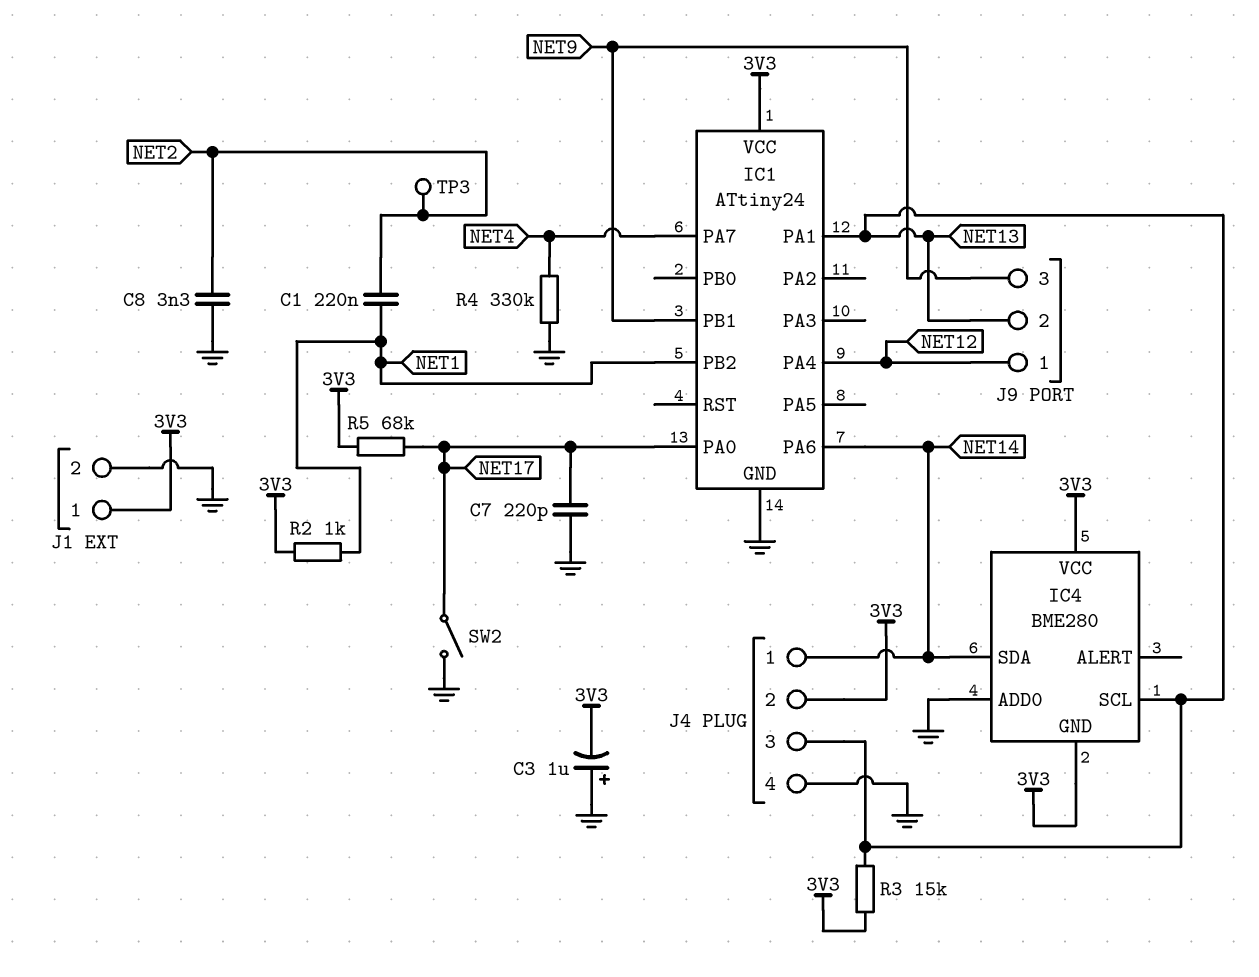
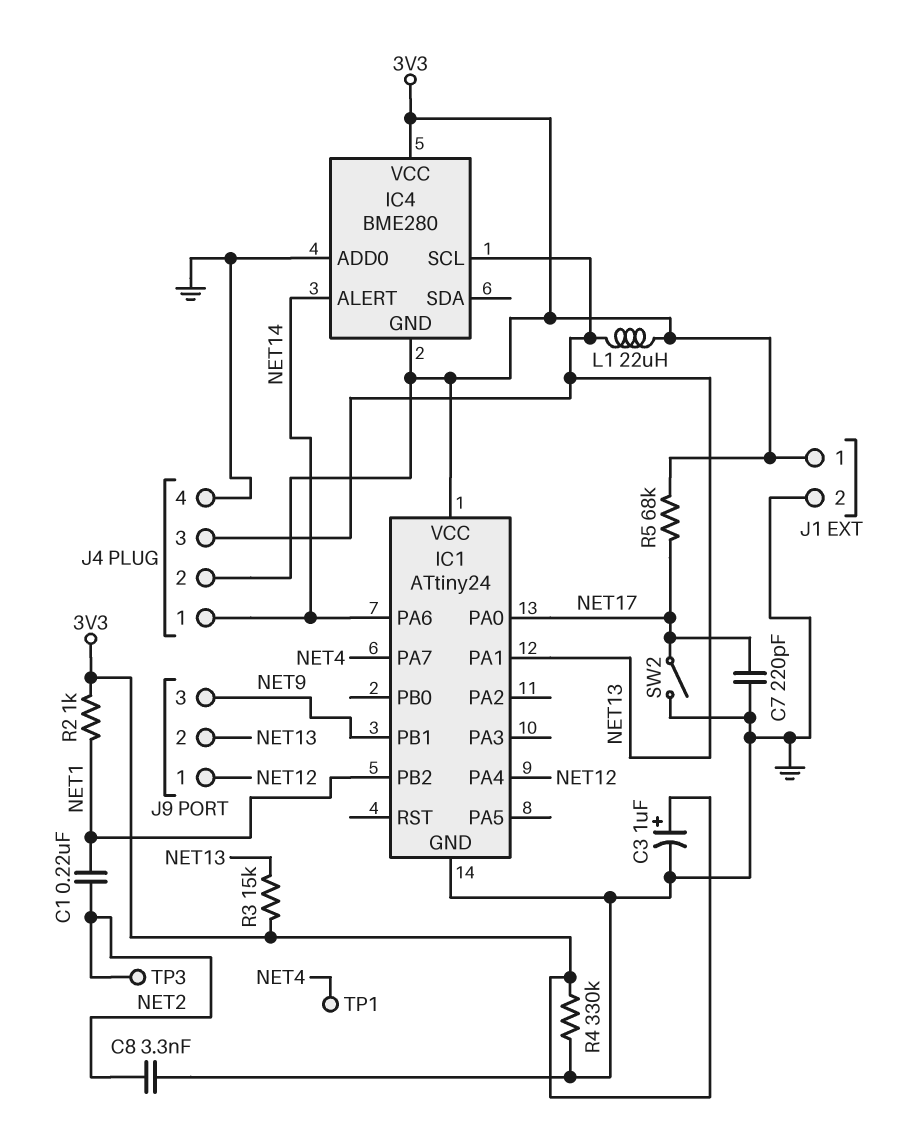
C3: 1uF (plus GND, minus 3V3) -> 1uF (plus 3V3, minus GND)
IC4 pin ALERT: none -> NET14
IC4 pin SDA: NET14 -> none
L1: none -> 22uH (3V3, NET13)
R4: 330k (GND, NET4) -> 330k (3V3, GND)
TP1: none -> test point (NET4)

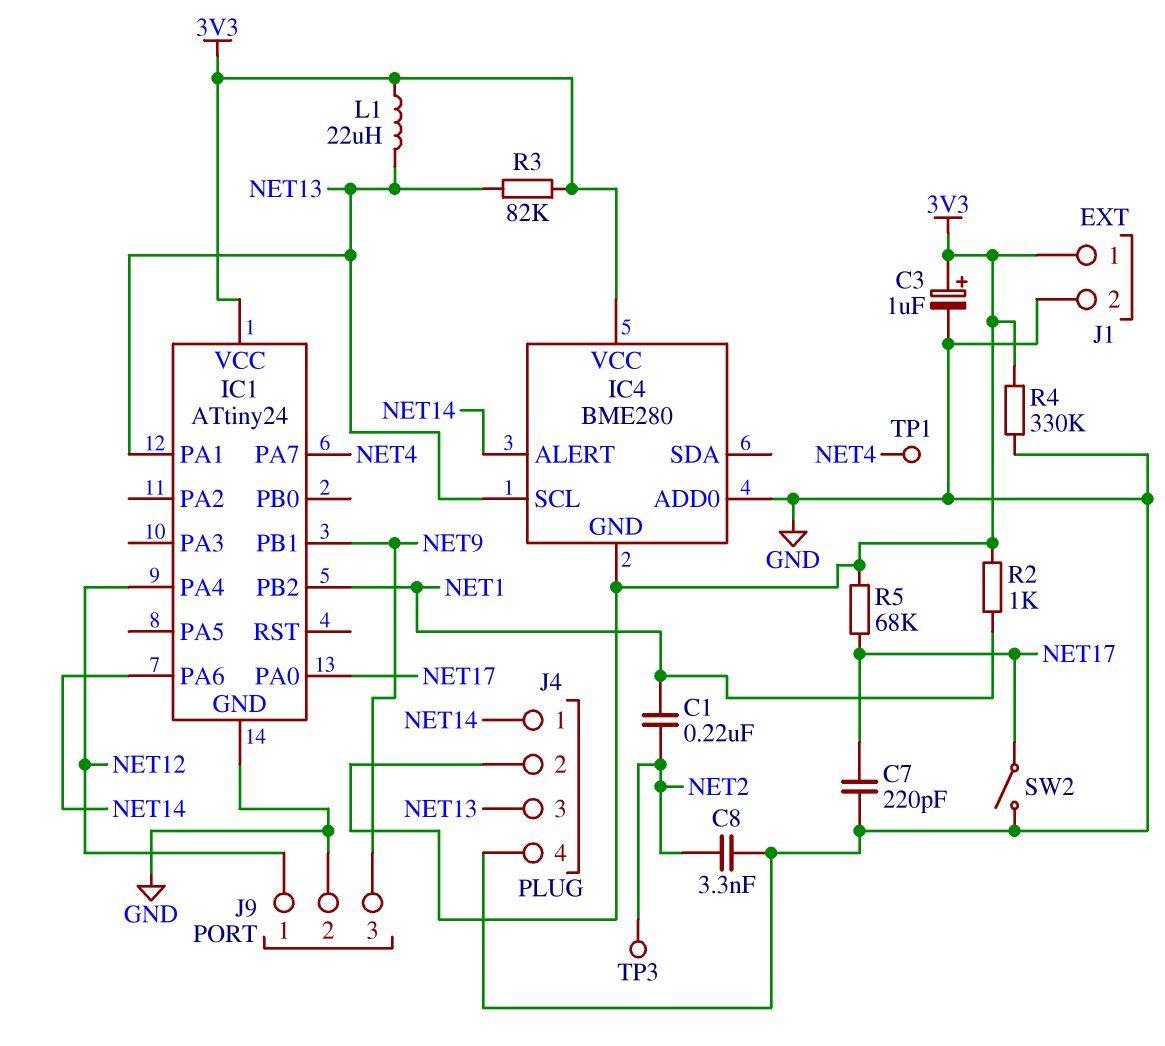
J9 pin 2: NET13 -> GND
R3: 15k (3V3, NET13) -> 82k (3V3, NET13)

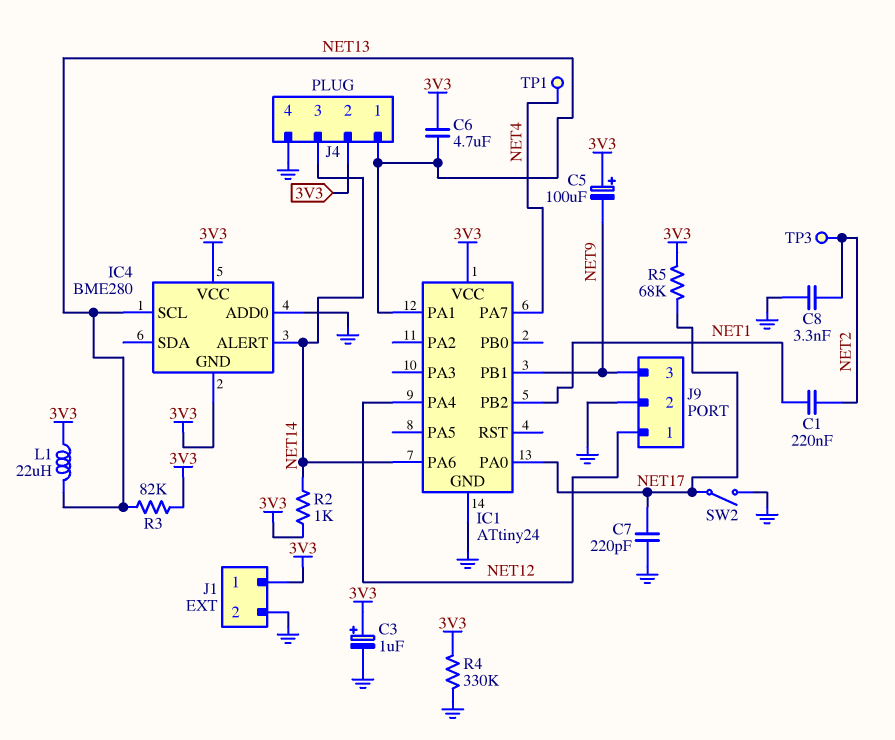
C5: none -> 100uF (plus 3V3, minus NET9)
C6: none -> 4.7uF (3V3, NET13)
J4 pin 1: NET14 -> NET13
J4 pin 3: NET13 -> NET14
R2: 1k (3V3, NET1) -> 1k (3V3, NET14)

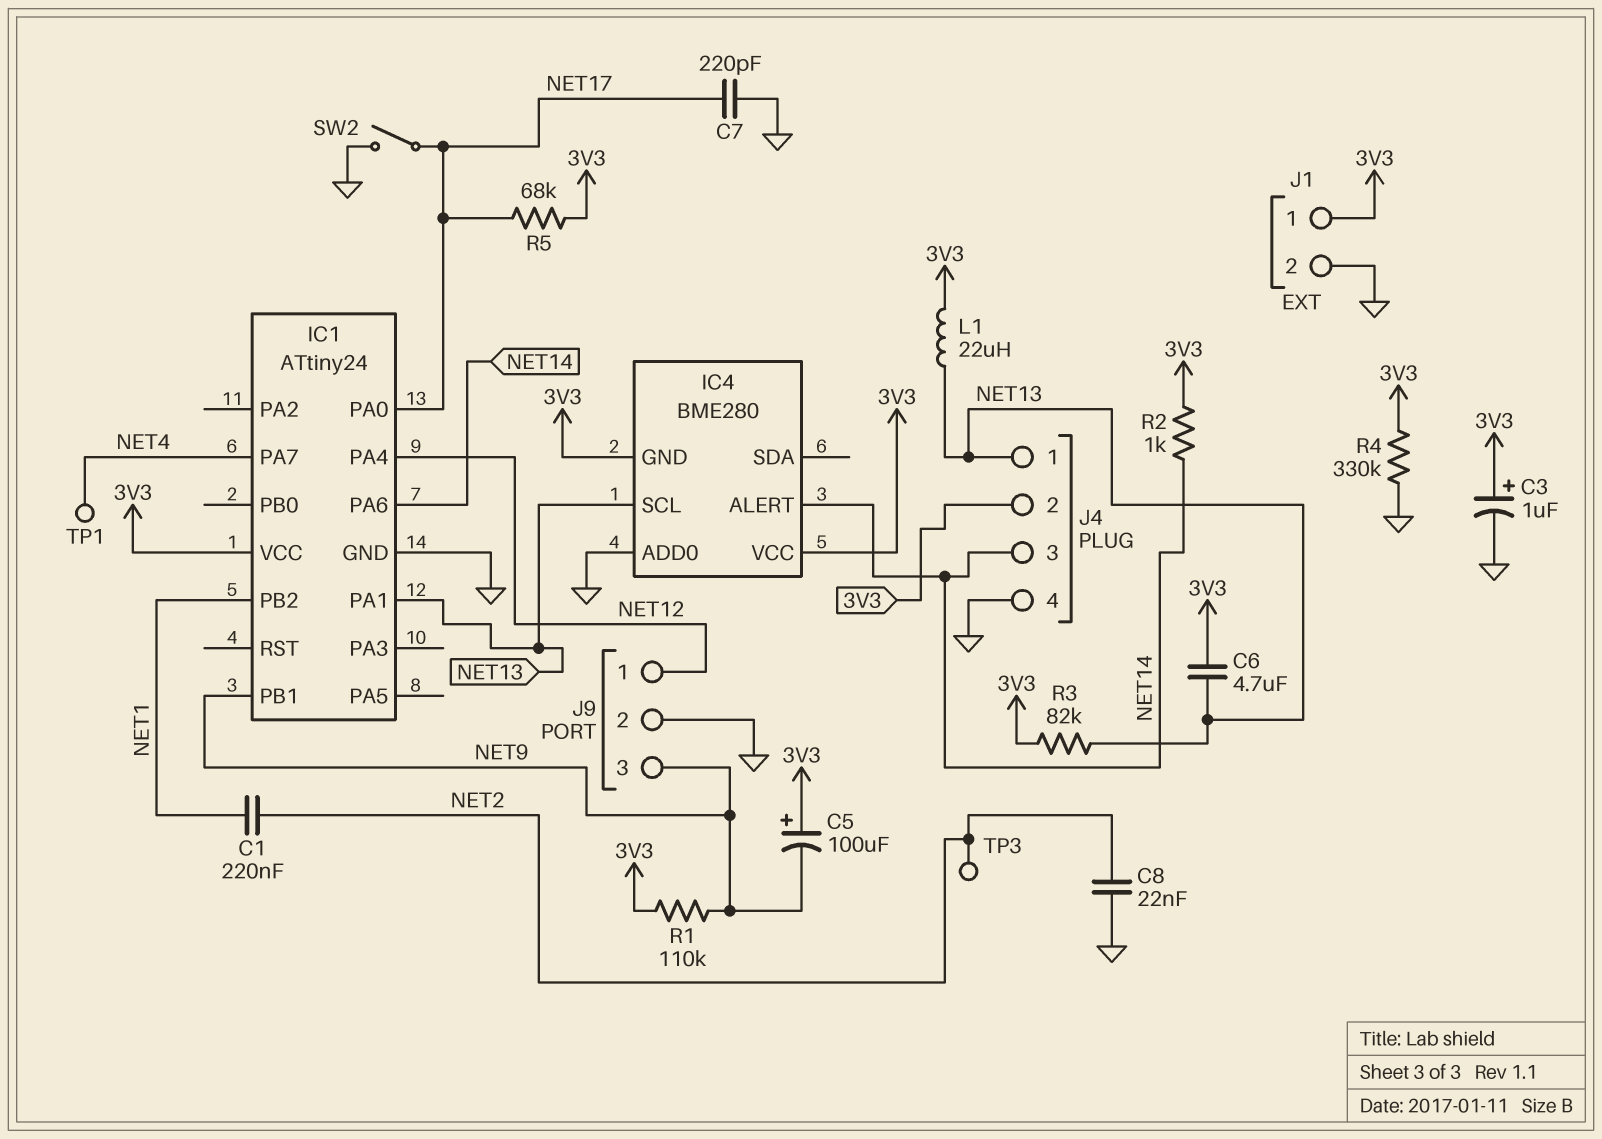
C8: 3.3nF (GND, NET2) -> 22nF (GND, NET2)
R1: none -> 110k (3V3, NET9)

